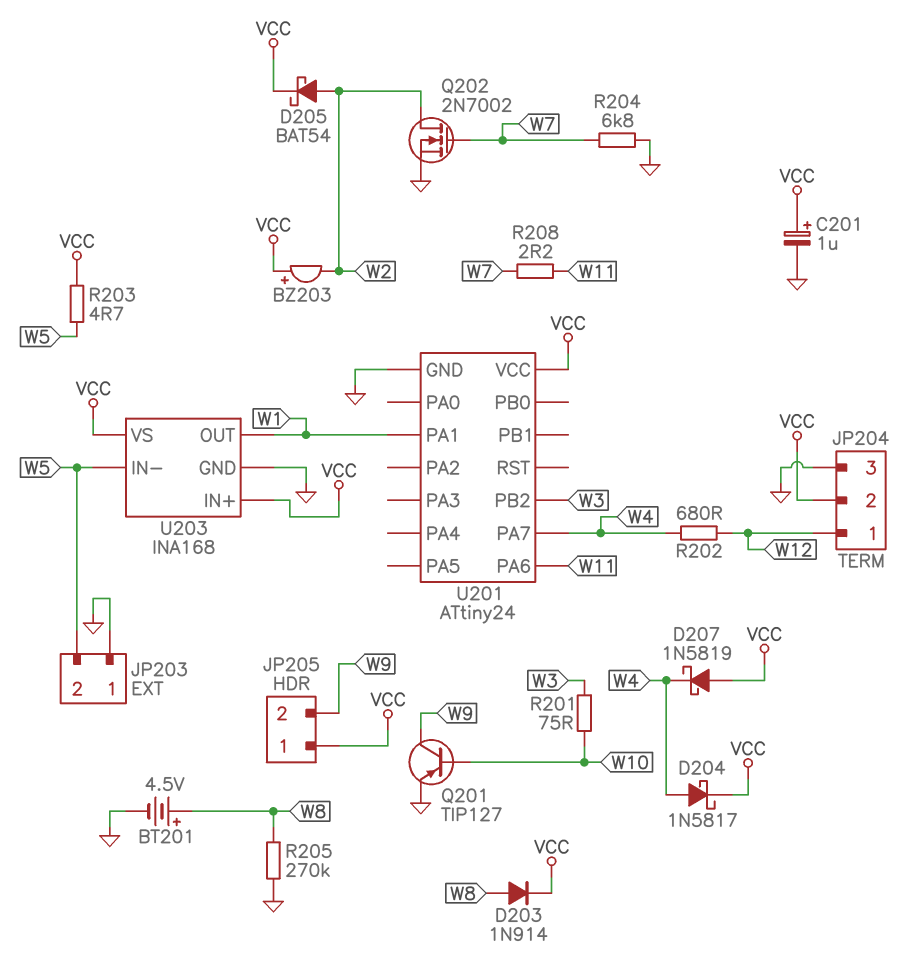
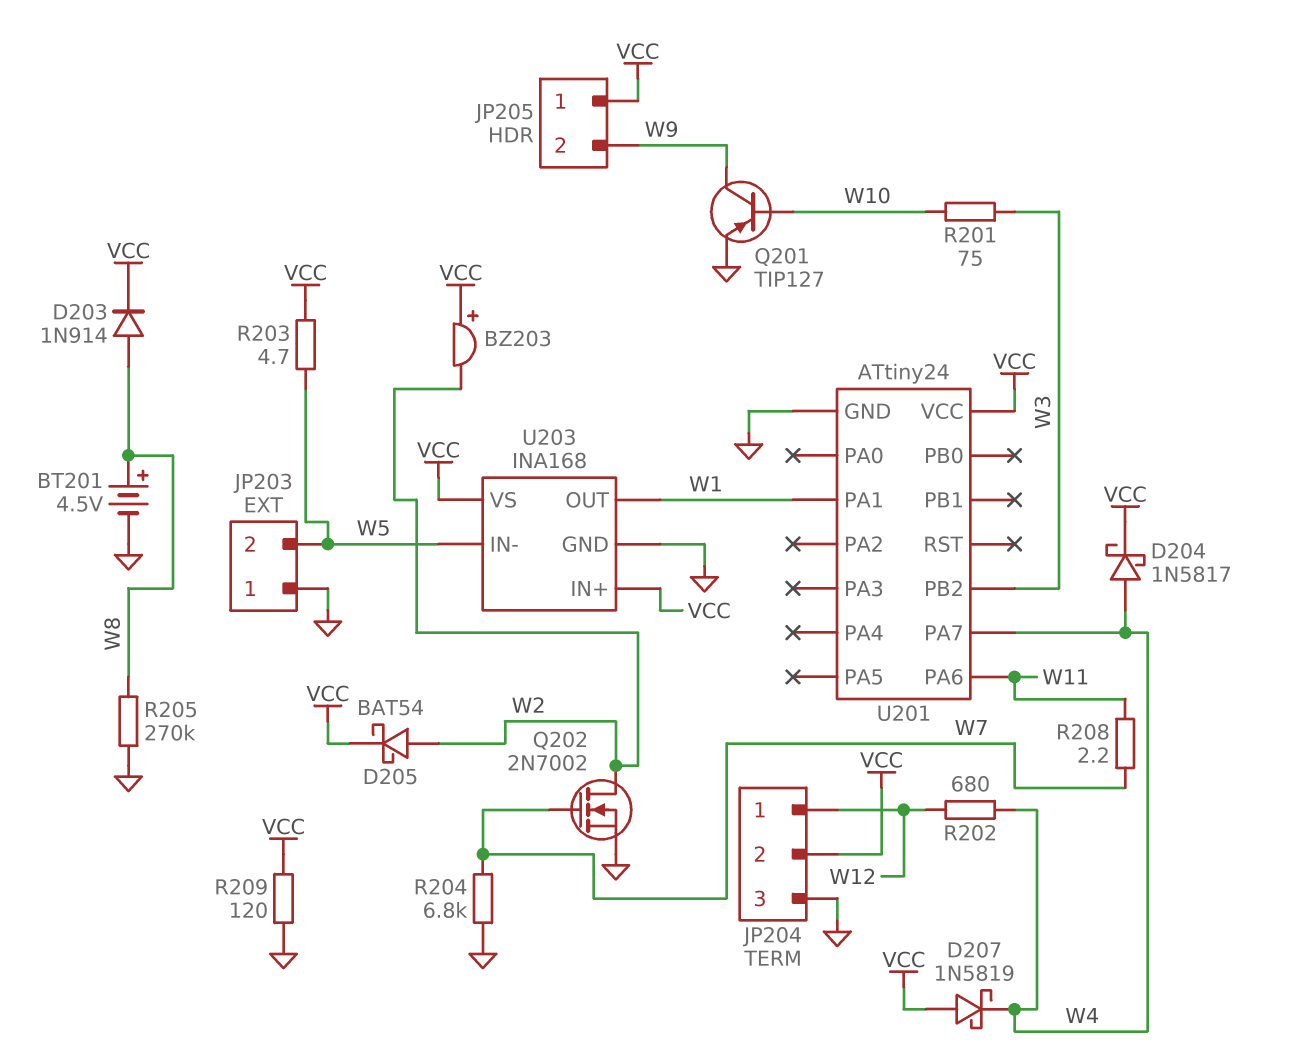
C201: 1uF (plus VCC, minus GND) -> none
R209: none -> 120 (GND, VCC)

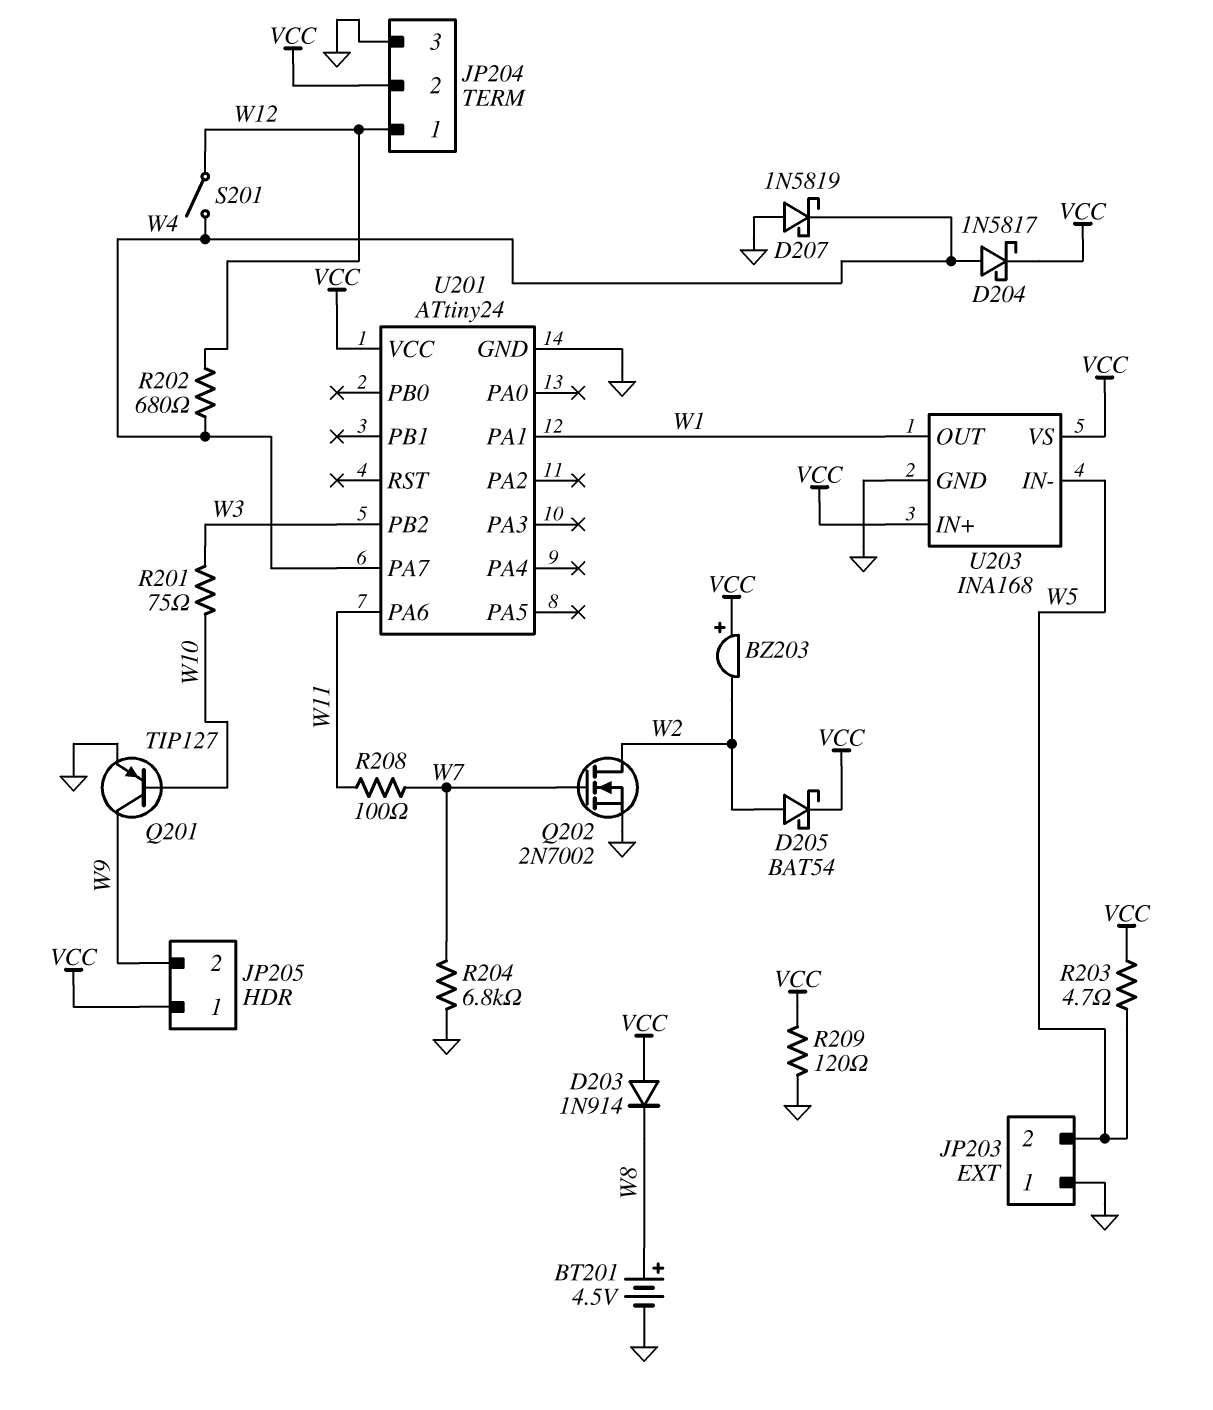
D203: diode 1N914 (A W8, K VCC) -> diode 1N914 (A VCC, K W8)
D207: schottky 1N5819 (A VCC, K W4) -> schottky 1N5819 (A GND, K W4)
R205: 270k (GND, W8) -> none
R208: 2.2 (W7, W11) -> 100 (W7, W11)
S201: none -> switch (W4, W12)

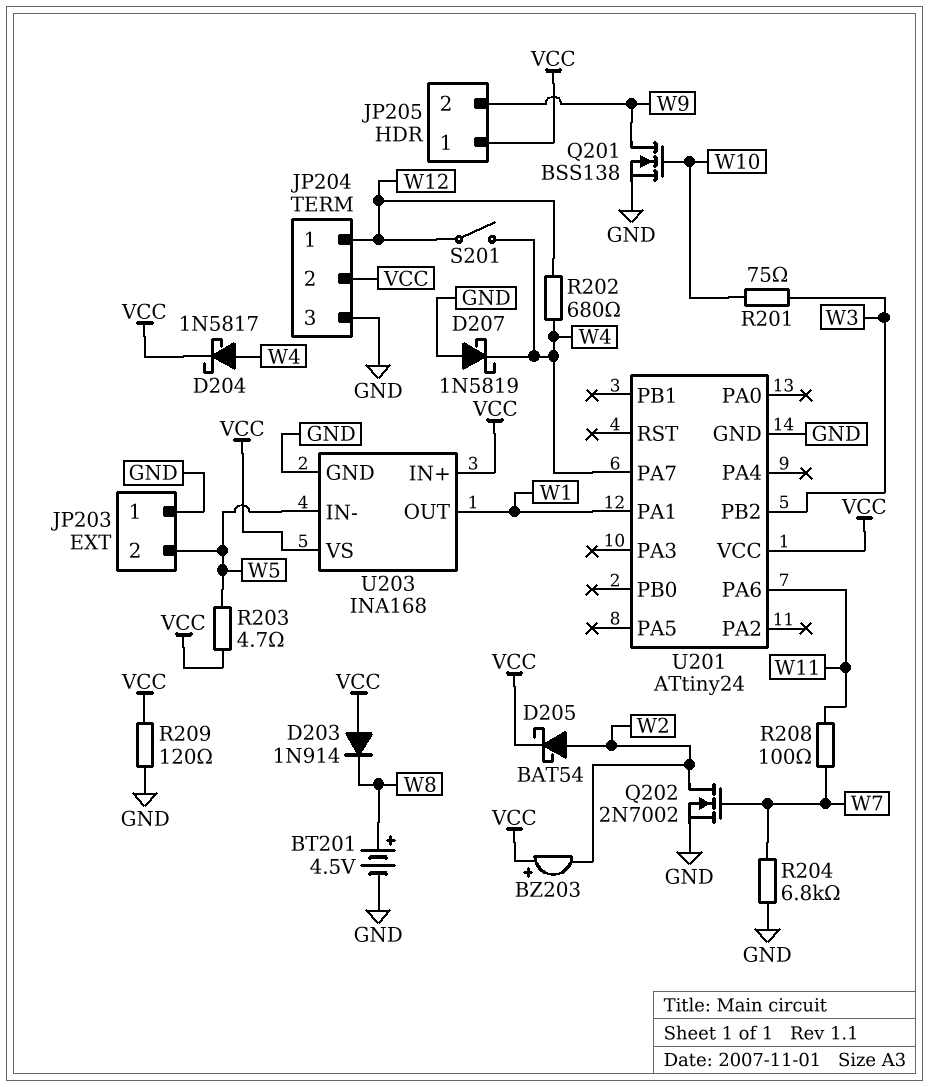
Q201: PNP TIP127 (B W10, C W9, E GND) -> NMOS BSS138 (G W10, D W9, S GND)

